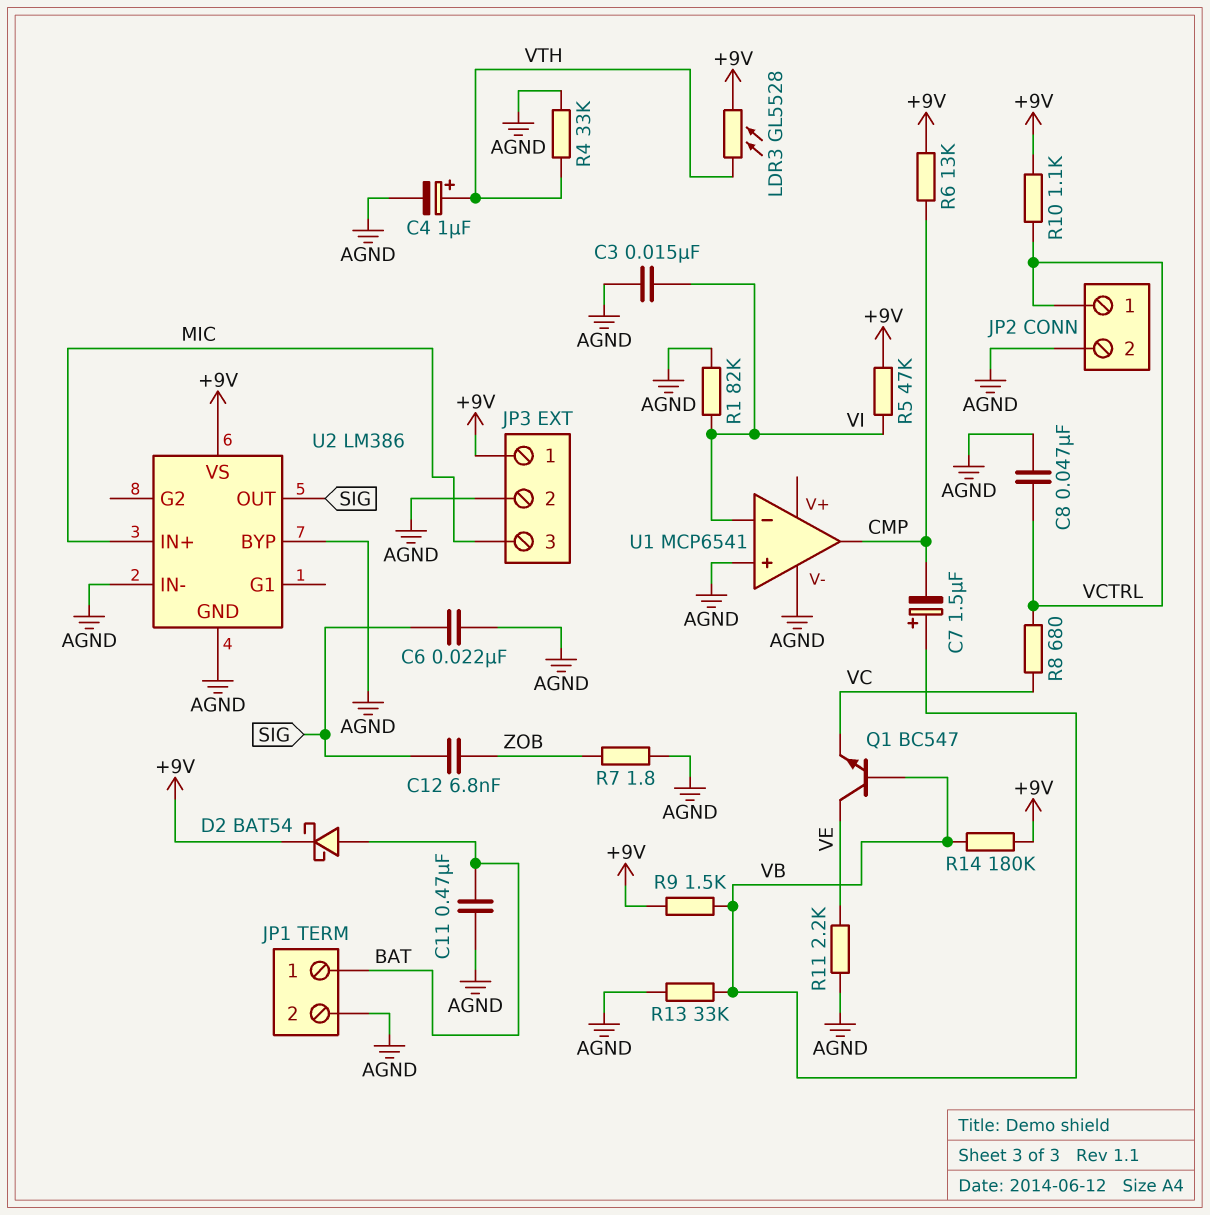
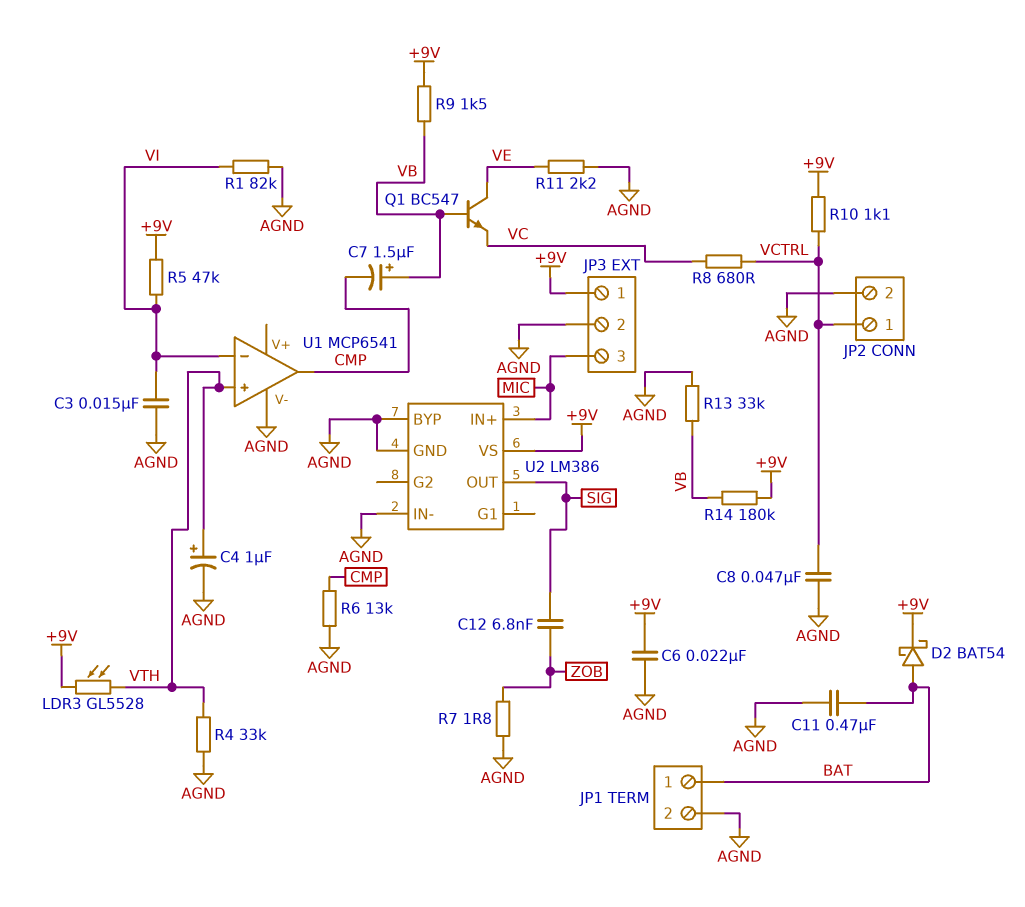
C6: 22nF (AGND, SIG) -> 22nF (+9V, AGND)
R6: 13k (+9V, CMP) -> 13k (AGND, CMP)
U1 pin in+: AGND -> VTH

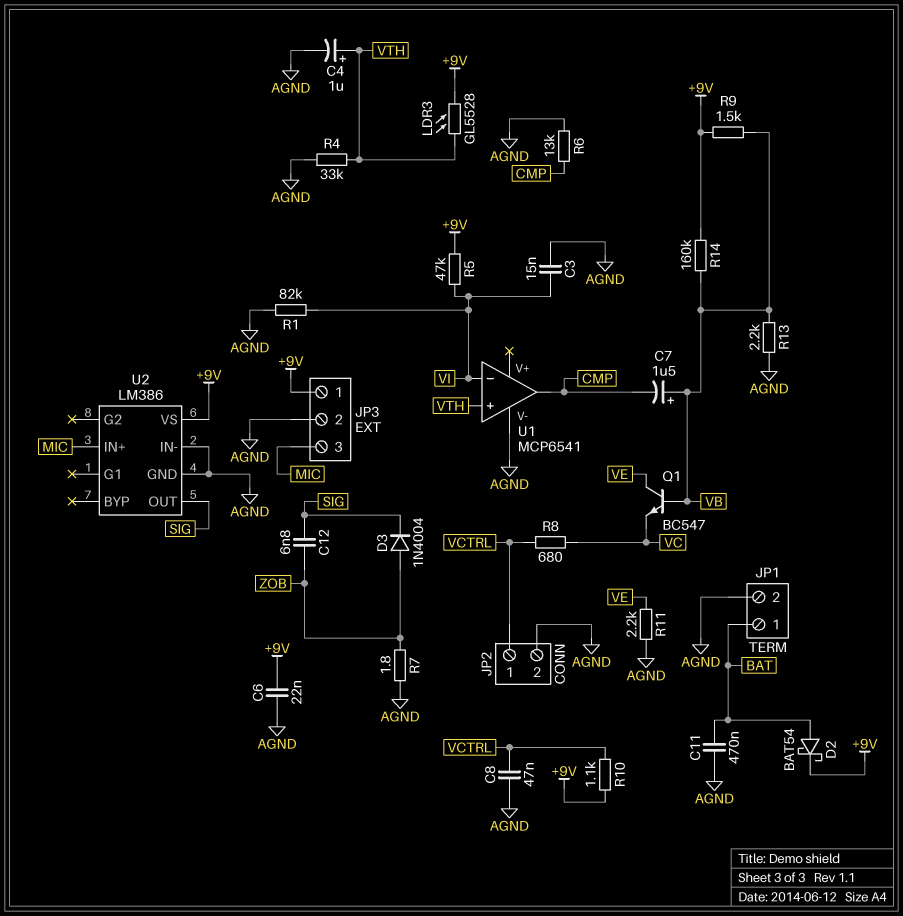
D3: none -> diode 1N4004 (A ZOB, K SIG)
R13: 33k (AGND, VB) -> 2.2k (AGND, VB)
R14: 180k (+9V, VB) -> 160k (+9V, VB)
U2 pin BYP: AGND -> none

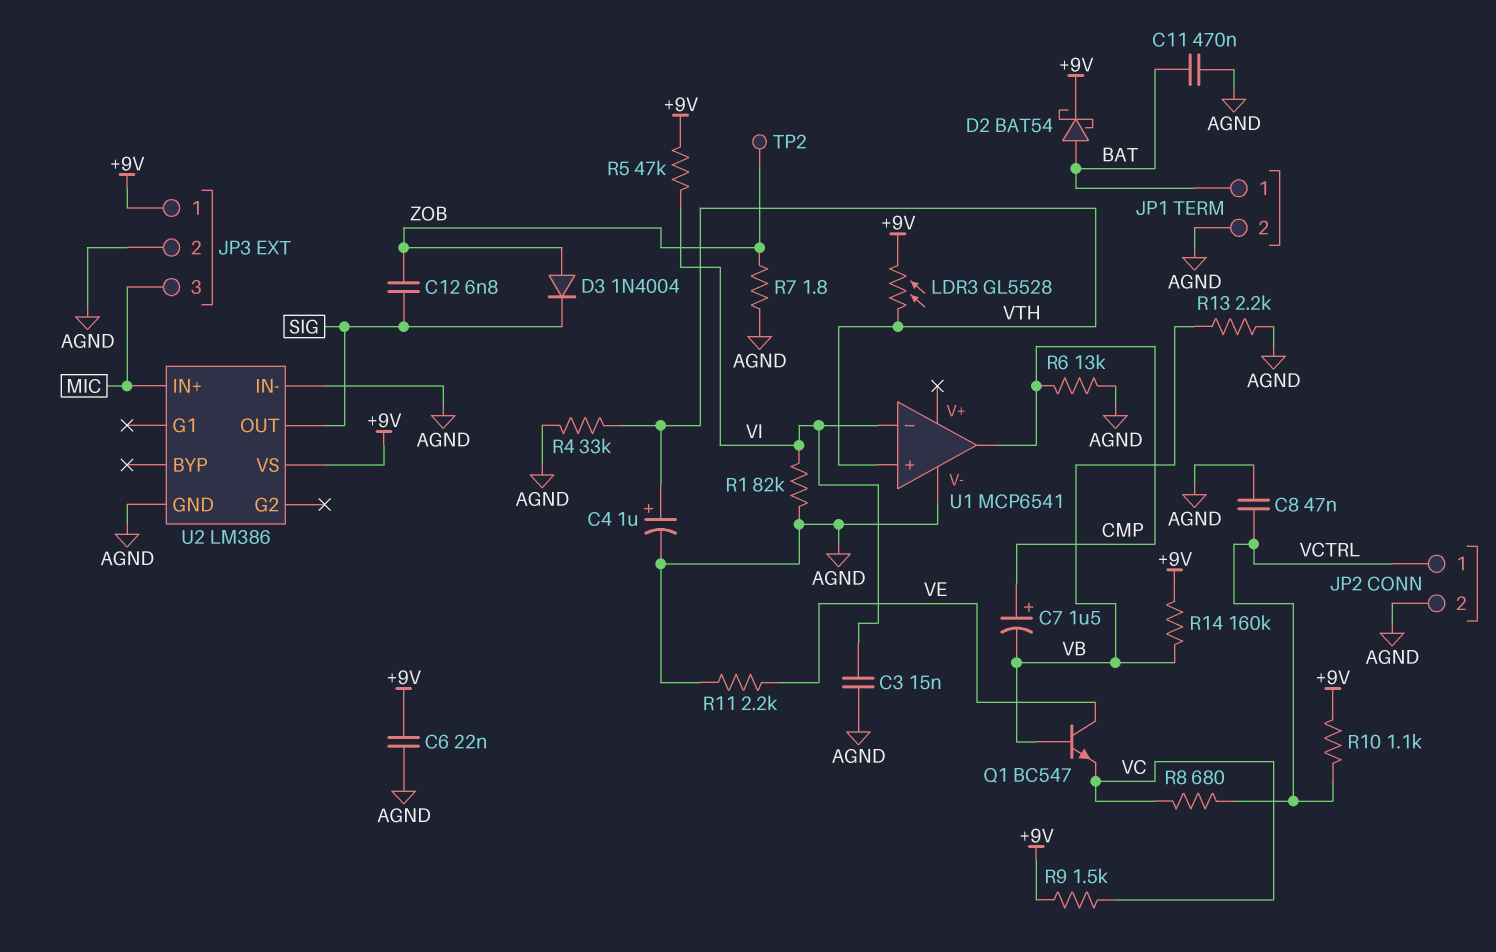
C7: 1.5uF (plus VB, minus CMP) -> 1.5uF (plus CMP, minus VB)
R9: 1.5k (+9V, VB) -> 1.5k (+9V, VC)
TP2: none -> test point (ZOB)

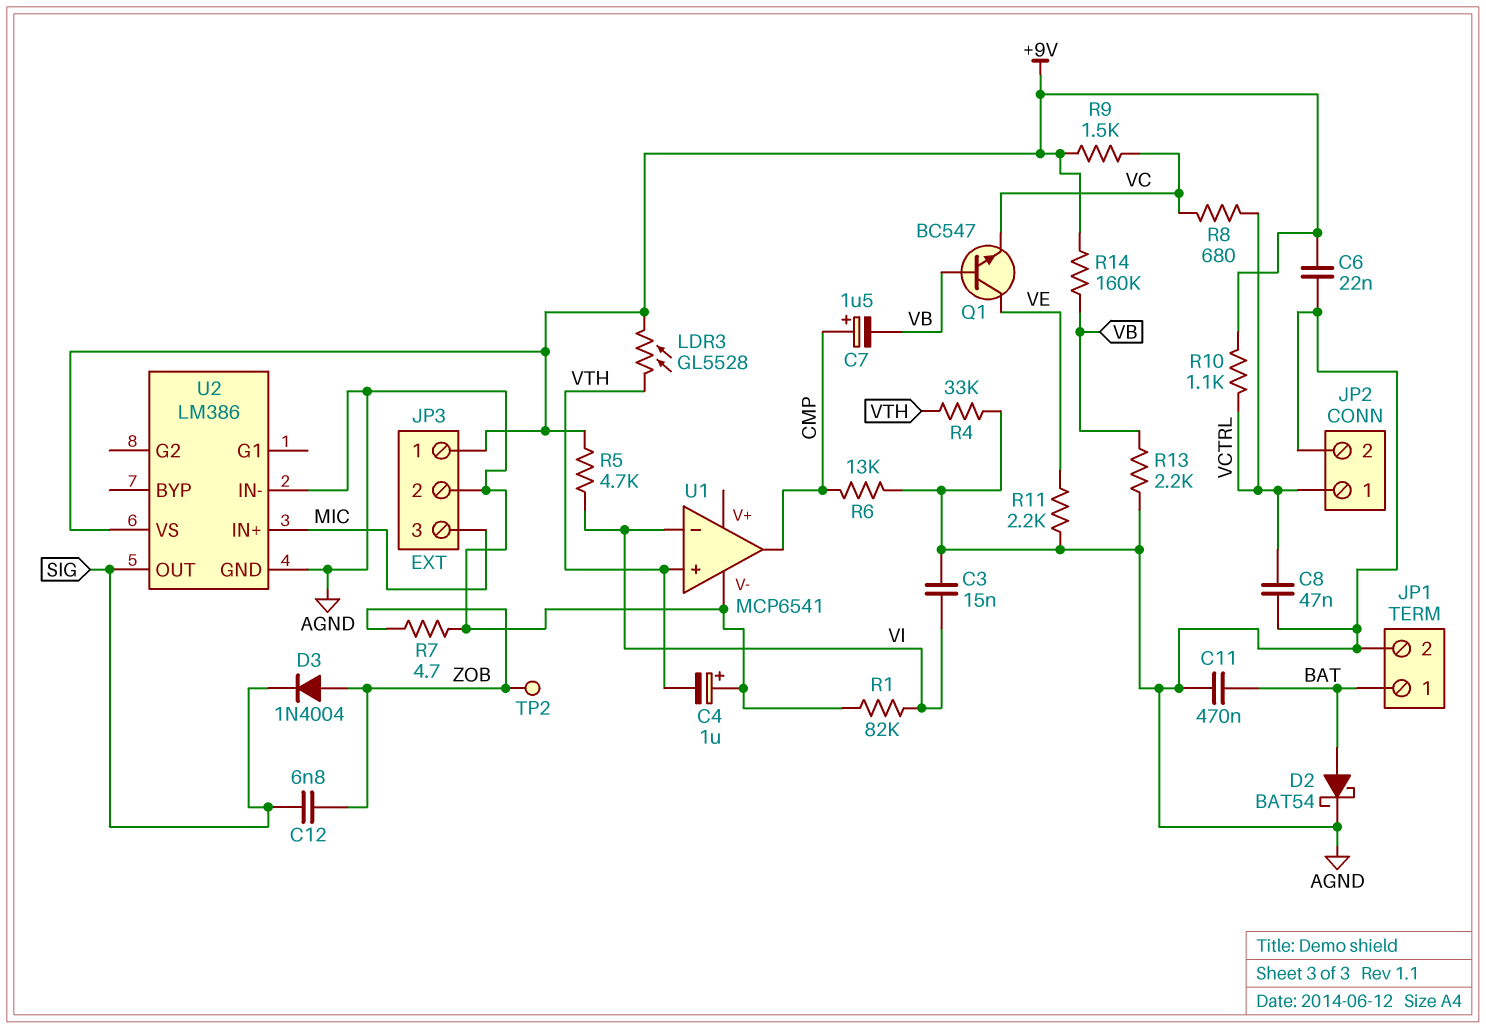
C4: 1uF (plus VTH, minus AGND) -> 1uF (plus AGND, minus VTH)
D2: schottky BAT54 (A BAT, K +9V) -> schottky BAT54 (A BAT, K AGND)
R5: 47k (+9V, VI) -> 4.7k (+9V, VI)
R7: 1.8 (AGND, ZOB) -> 4.7 (AGND, ZOB)

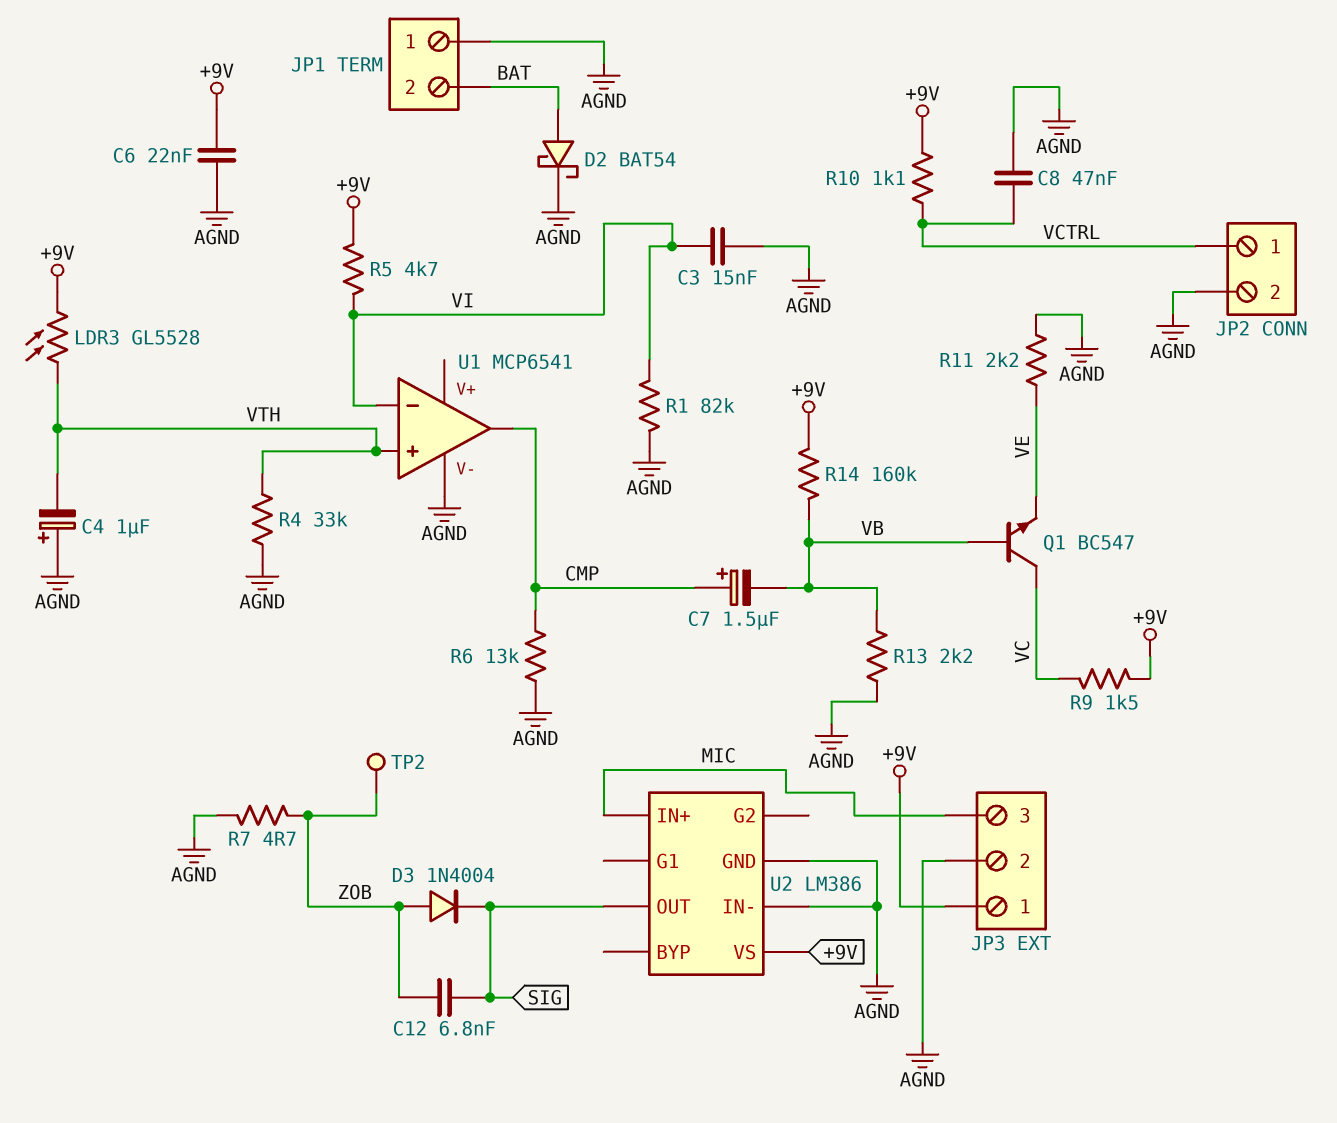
C11: 470nF (AGND, BAT) -> none
JP1 pin 1: BAT -> AGND
JP1 pin 2: AGND -> BAT
Q1: NPN BC547 (B VB, C VE, E VC) -> NPN BC547 (B VB, C VC, E VE)
R8: 680 (VC, VCTRL) -> none

